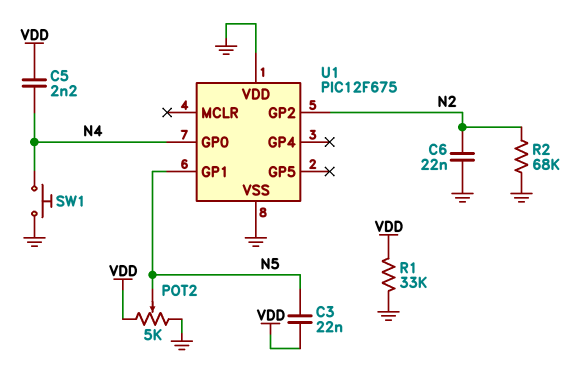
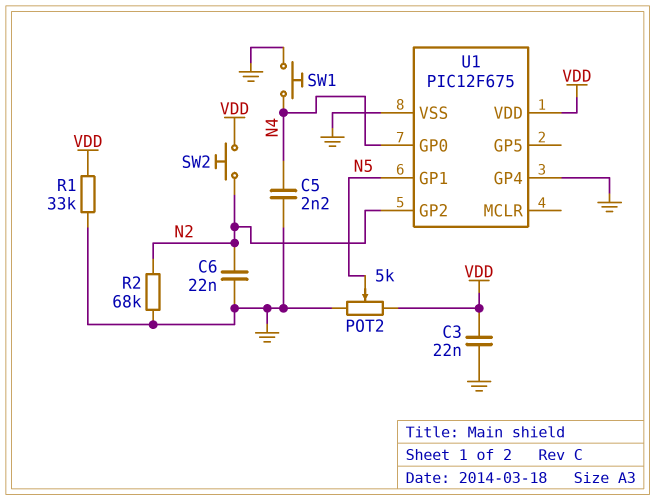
C3: 22nF (N5, VDD) -> 22nF (GND, VDD)
C5: 2.2nF (N4, VDD) -> 2.2nF (GND, N4)
SW2: none -> button (N2, VDD)
U1 pin GP4: none -> GND
U1 pin VDD: GND -> VDD

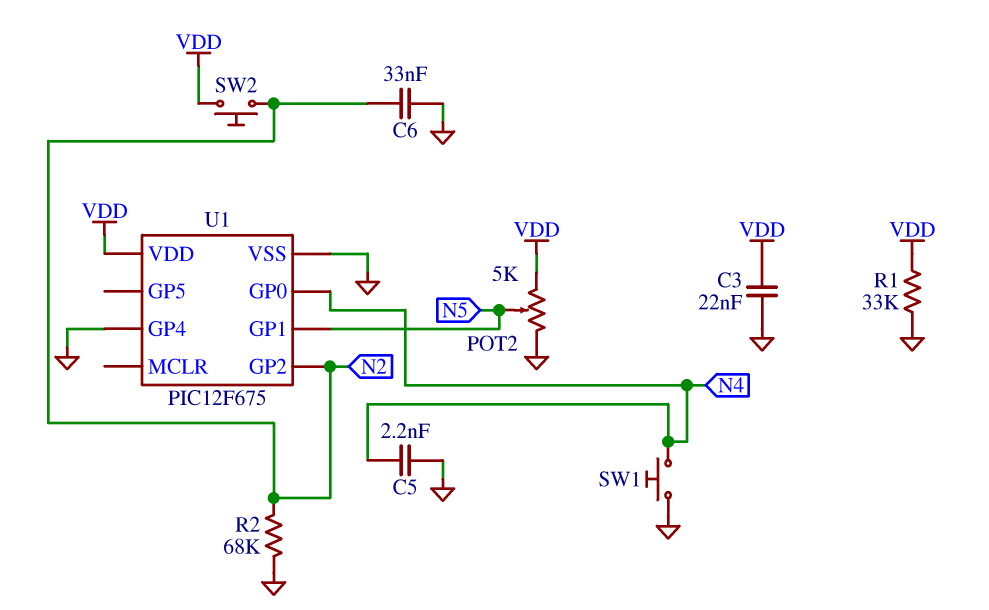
C6: 22nF (GND, N2) -> 33nF (GND, N2)

